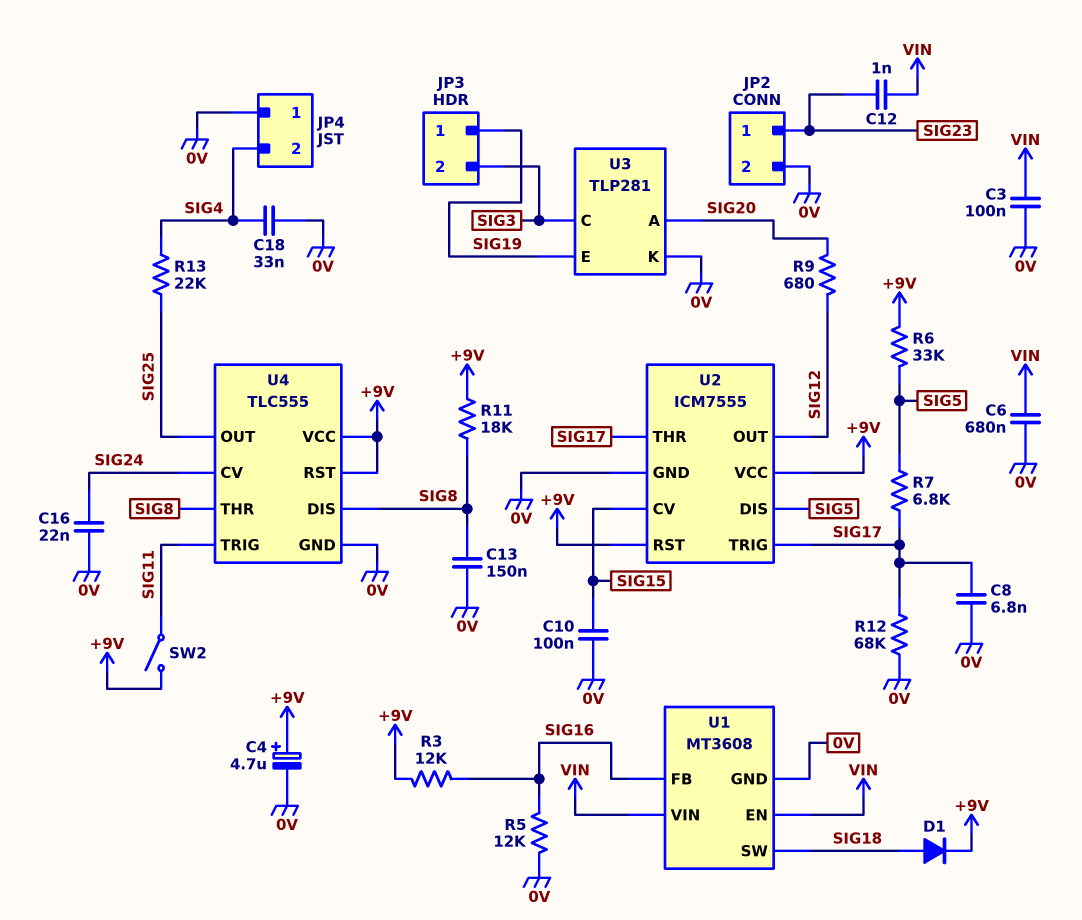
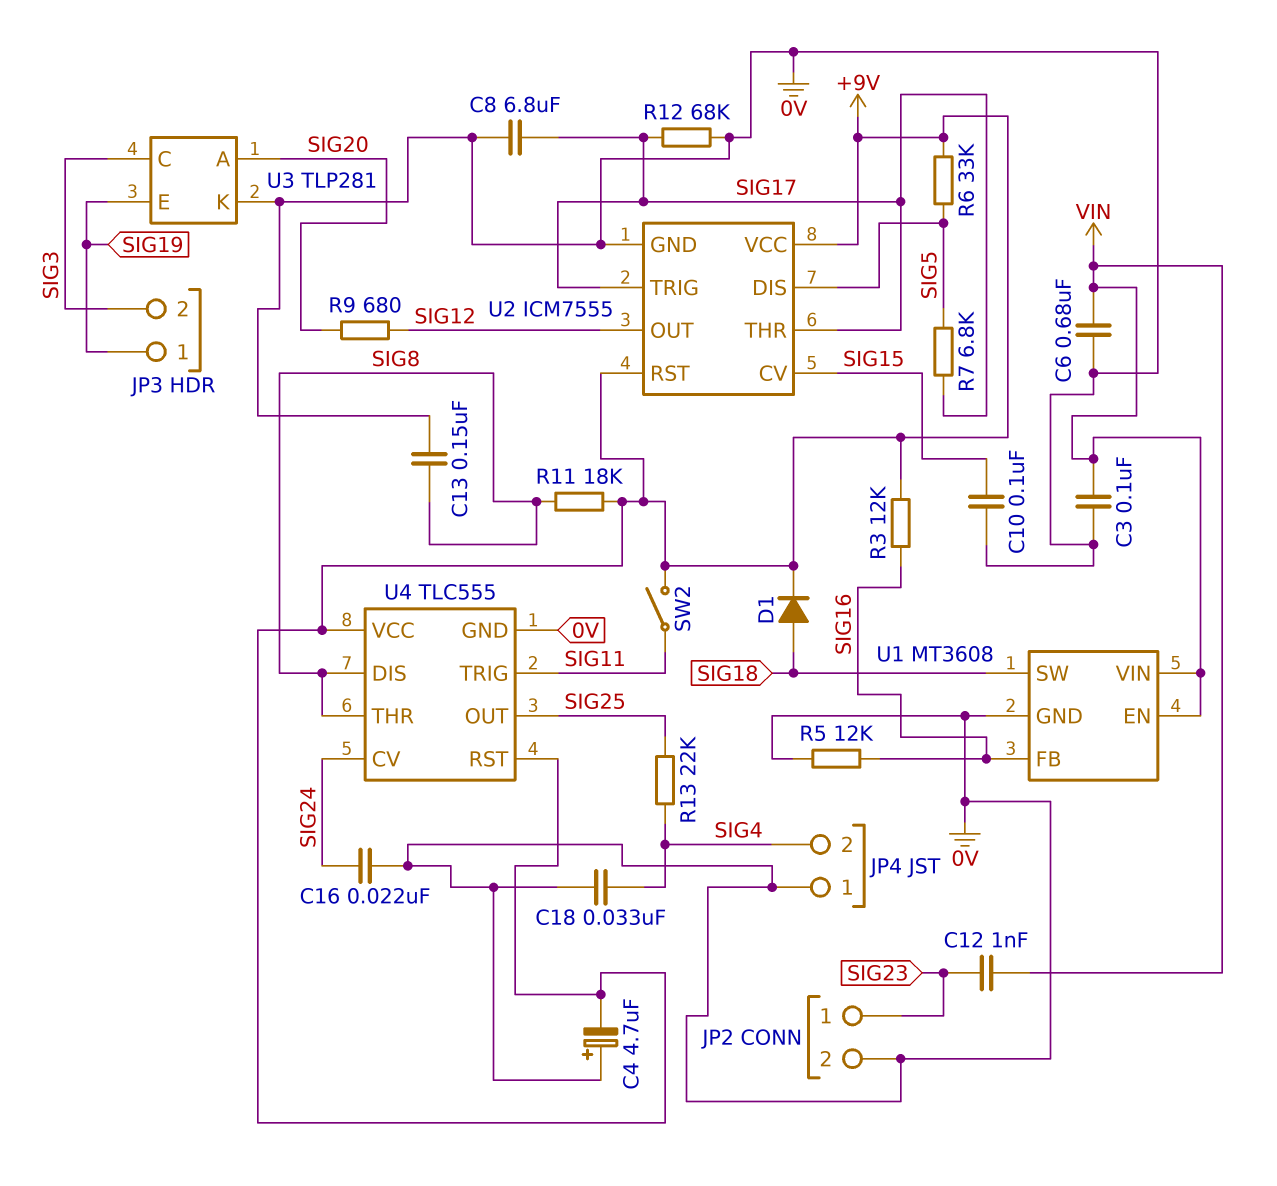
C4: 4.7uF (plus +9V, minus 0V) -> 4.7uF (plus 0V, minus +9V)
C8: 6.8nF (0V, SIG17) -> 6.8uF (0V, SIG17)

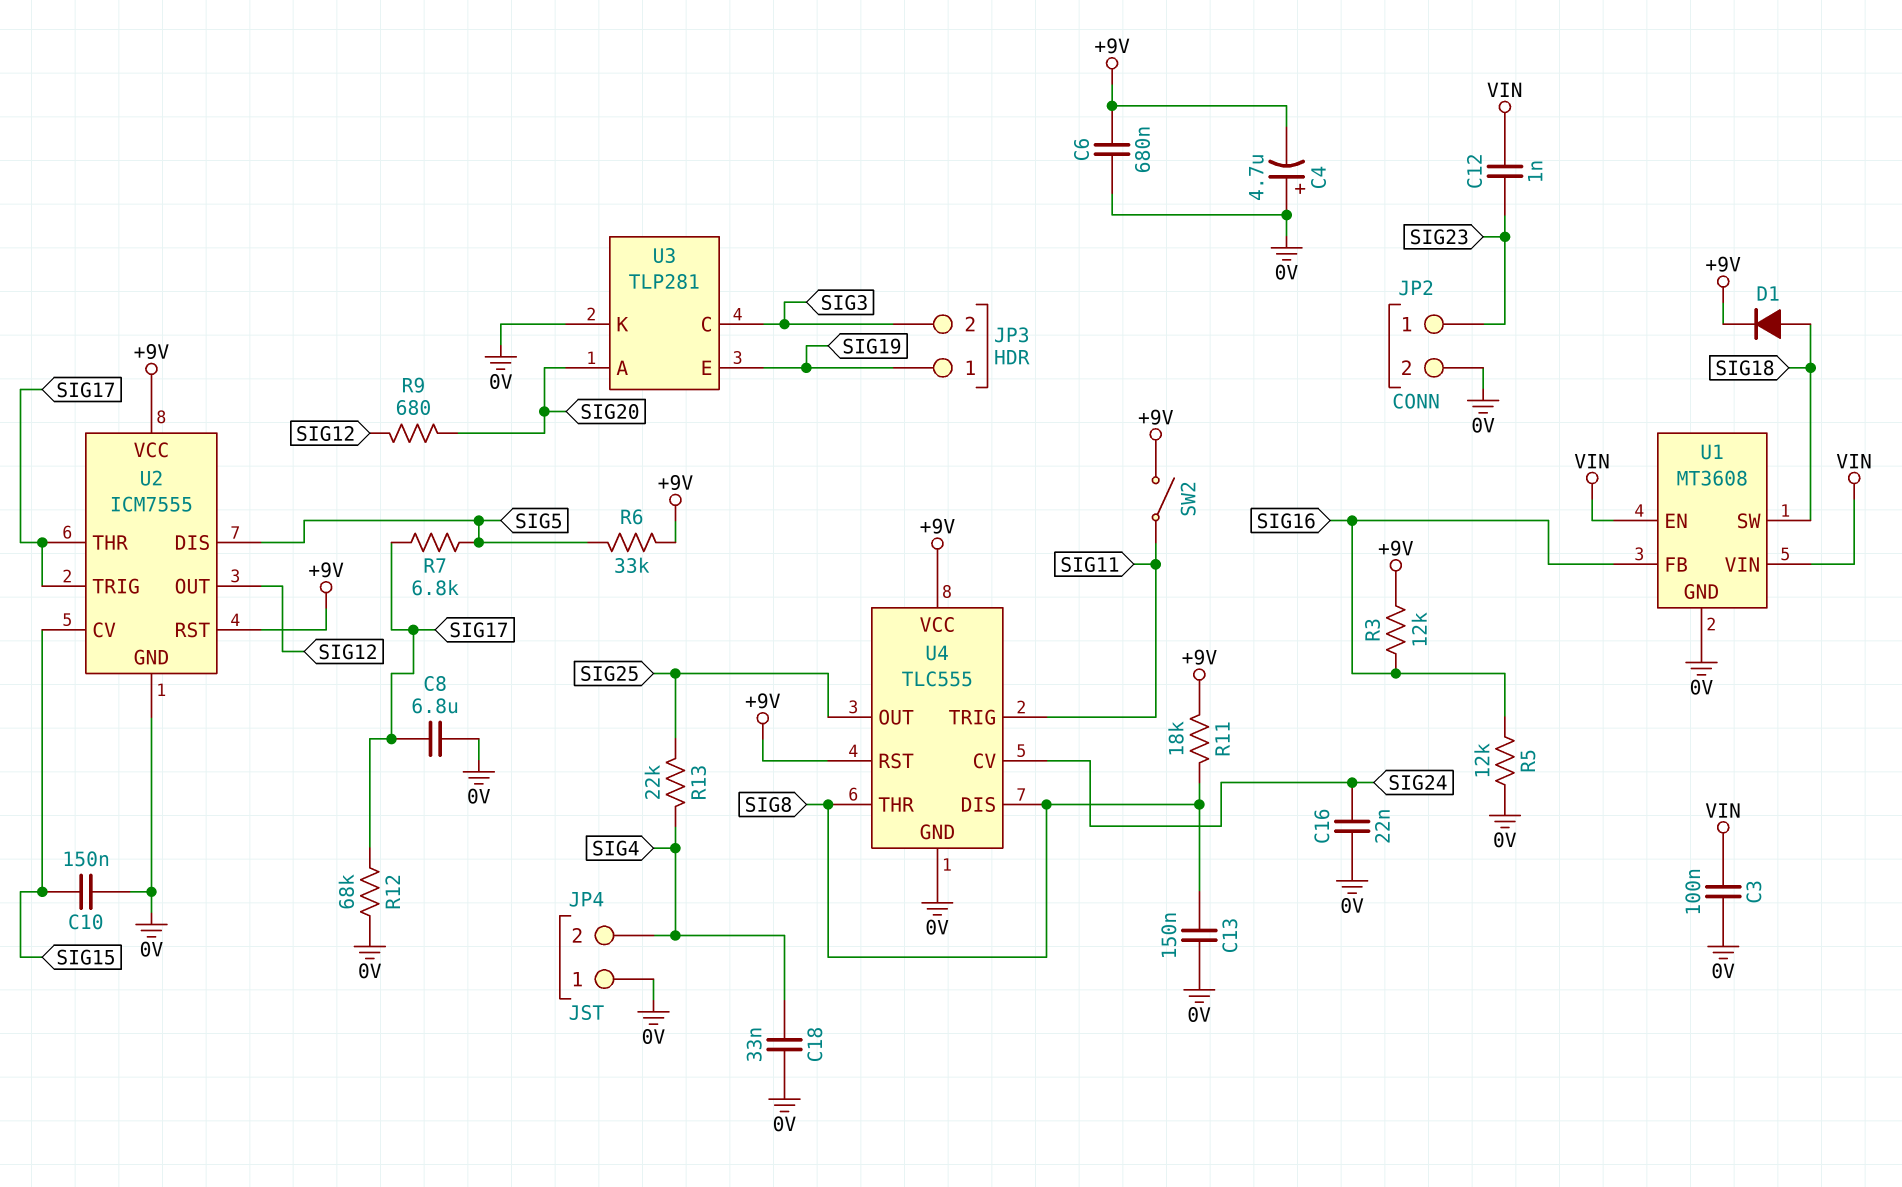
C6: 680nF (0V, VIN) -> 680nF (+9V, 0V)
C10: 100nF (0V, SIG15) -> 150nF (0V, SIG15)

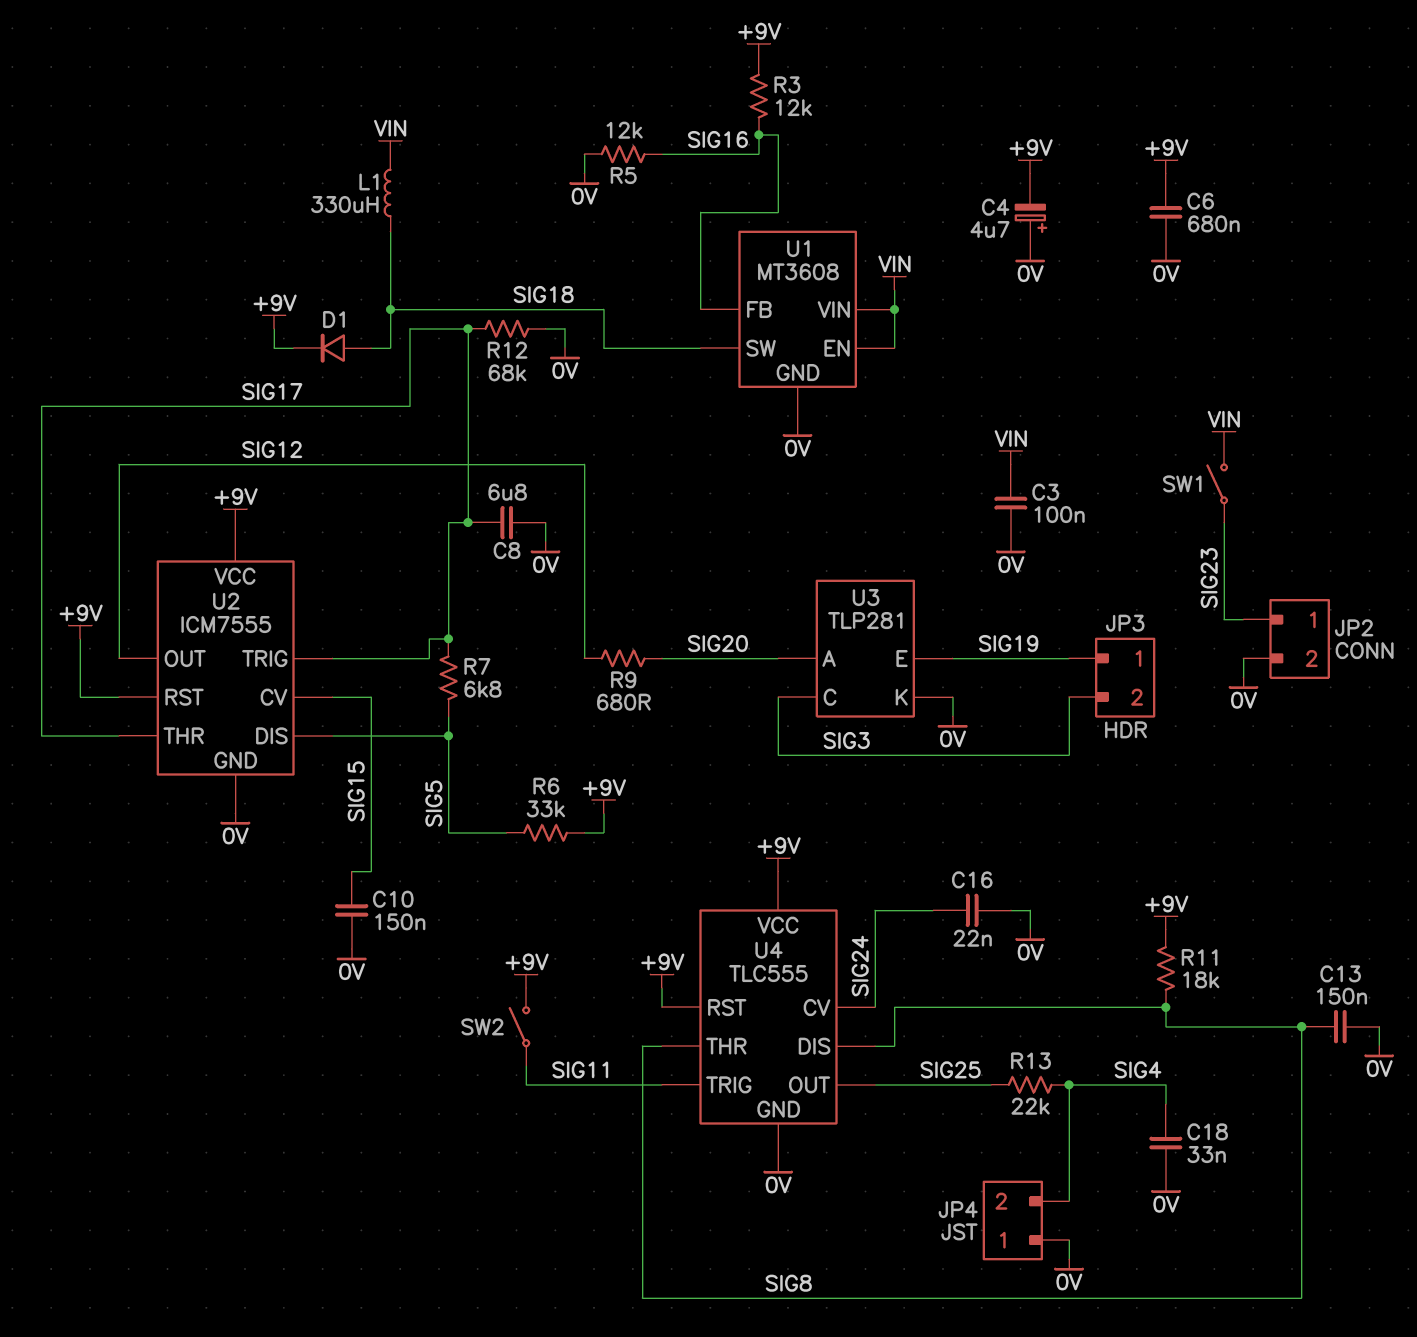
C12: 1nF (SIG23, VIN) -> none
L1: none -> 330uH (SIG18, VIN)
SW1: none -> switch (SIG23, VIN)

